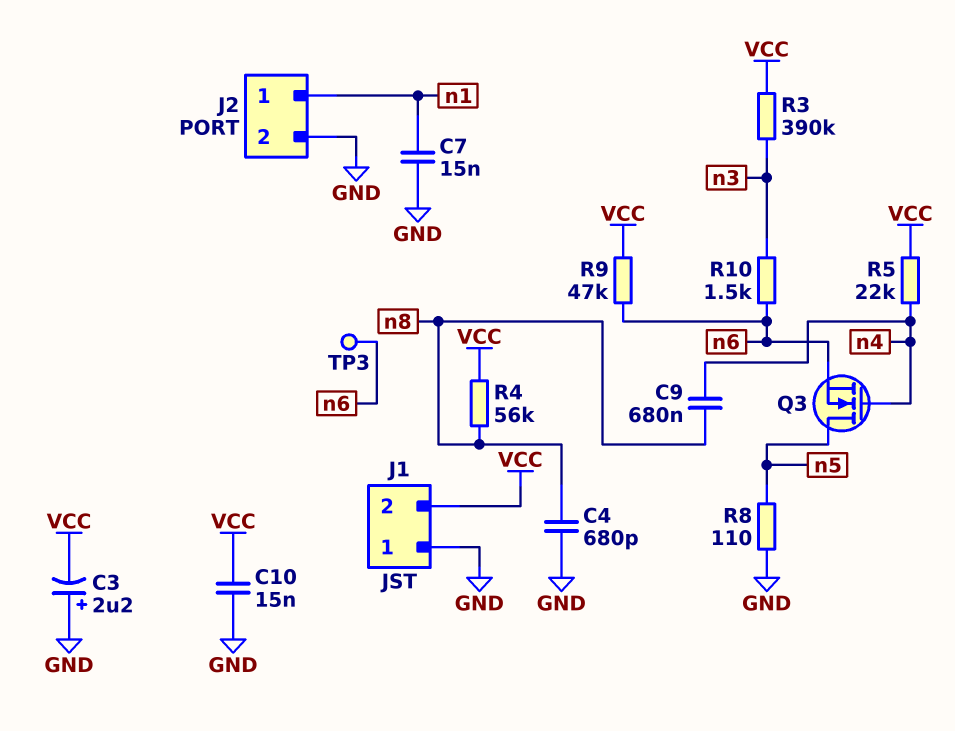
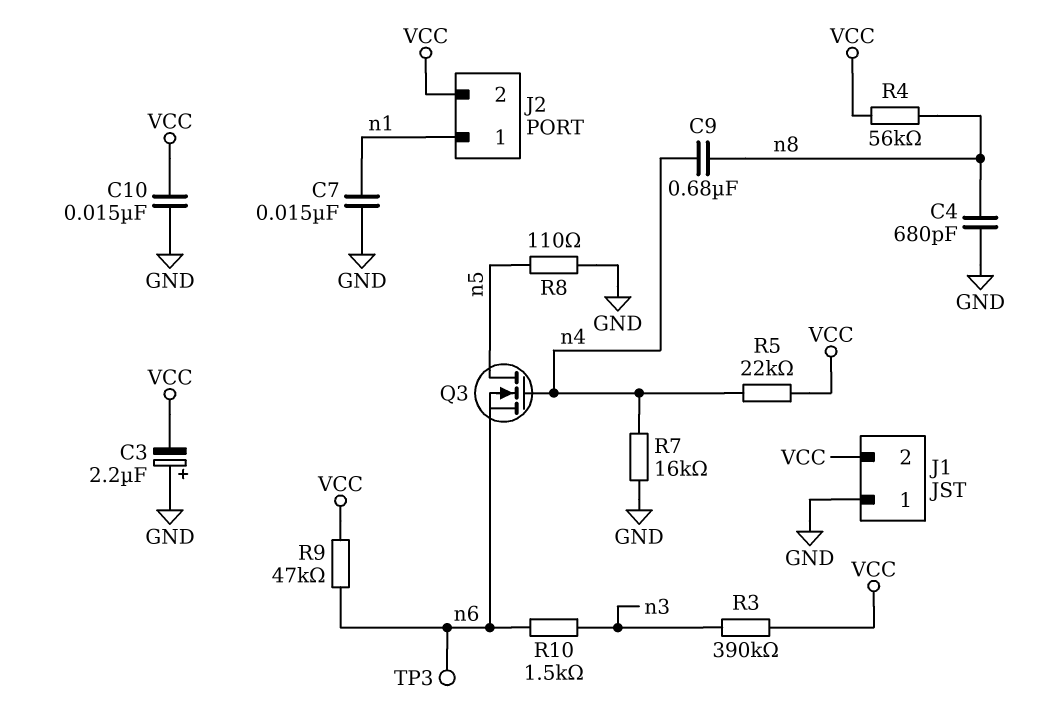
J2 pin 2: GND -> VCC
R7: none -> 16k (GND, n4)

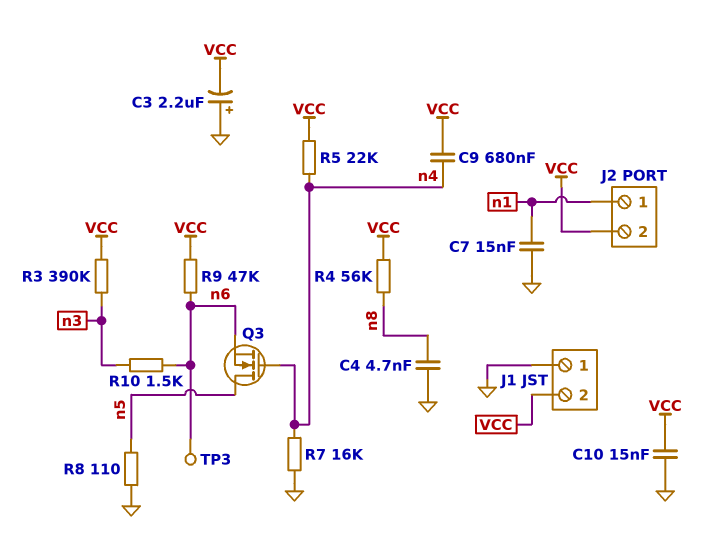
C4: 680pF (GND, n8) -> 4.7nF (GND, n8)
C9: 680nF (n4, n8) -> 680nF (VCC, n4)

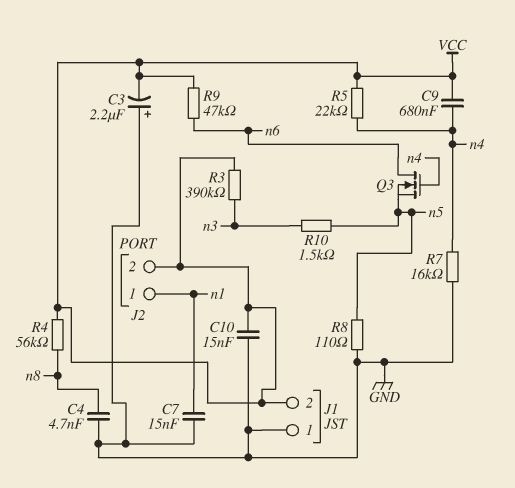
Q3: NMOS (G n4, D n5, S n6) -> NMOS (G n4, D n6, S n5)
R10: 1.5k (n3, n6) -> 1.5k (n3, n5)
TP3: test point (n6) -> none

